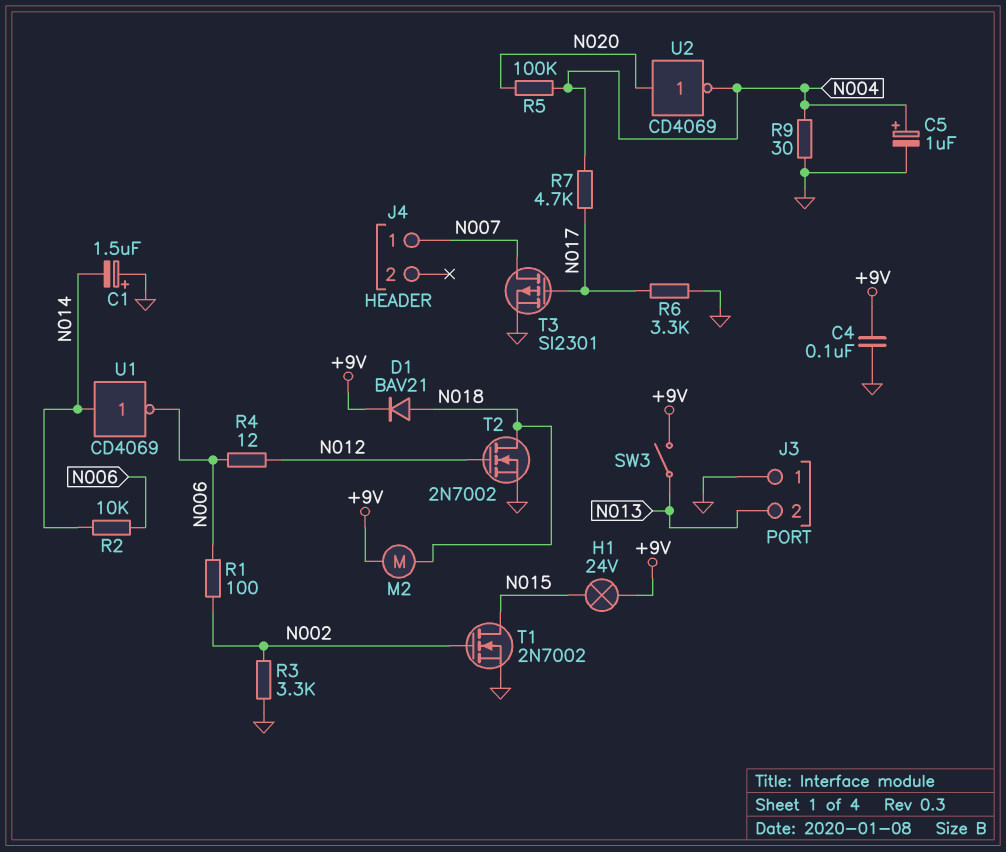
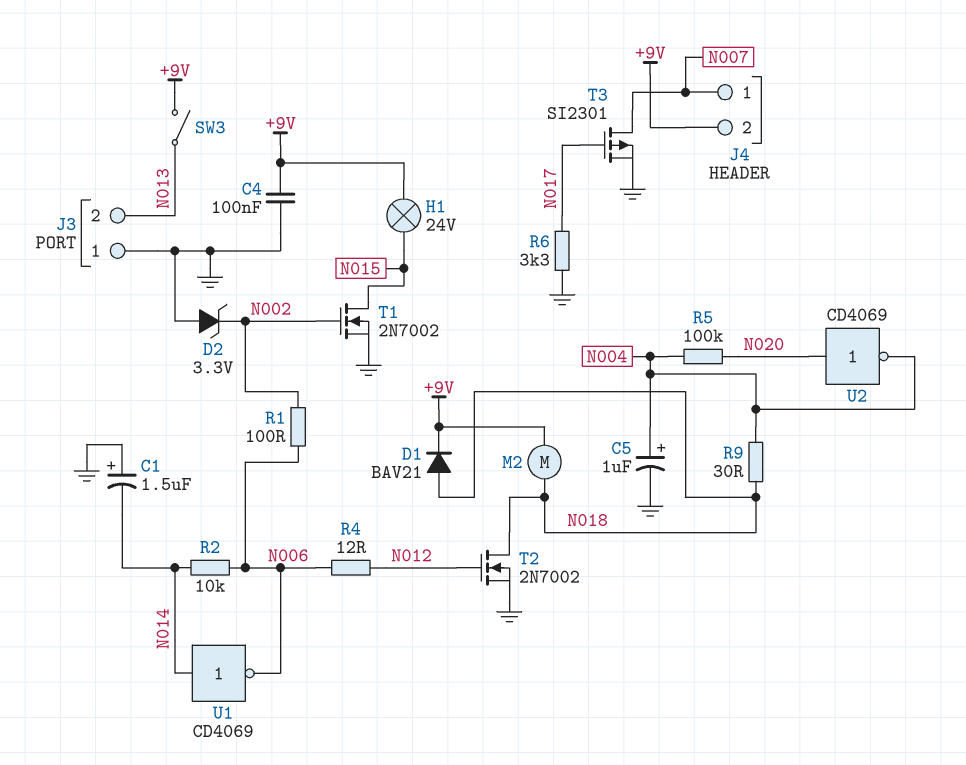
D2: none -> zener 3.3V (A GND, K N002)
J4 pin 2: none -> +9V
R3: 3.3k (GND, N002) -> none
R7: 4.7k (N004, N017) -> none
R9: 30 (GND, N004) -> 30 (N004, N018)

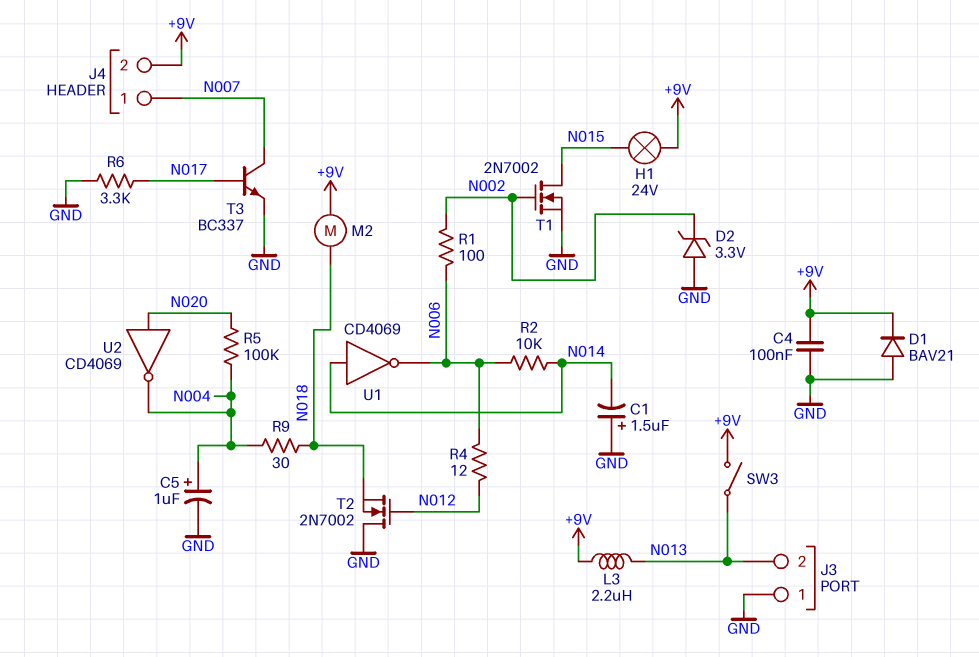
D1: diode BAV21 (A N018, K +9V) -> diode BAV21 (A GND, K +9V)
L3: none -> 2.2uH (+9V, N013)
T2: NMOS 2N7002 (G N012, D N018, S GND) -> NMOS 2N7002 (G N012, D GND, S N018)
T3: PMOS SI2301 (G N017, D N007, S GND) -> NPN BC337 (B N017, C N007, E GND)

